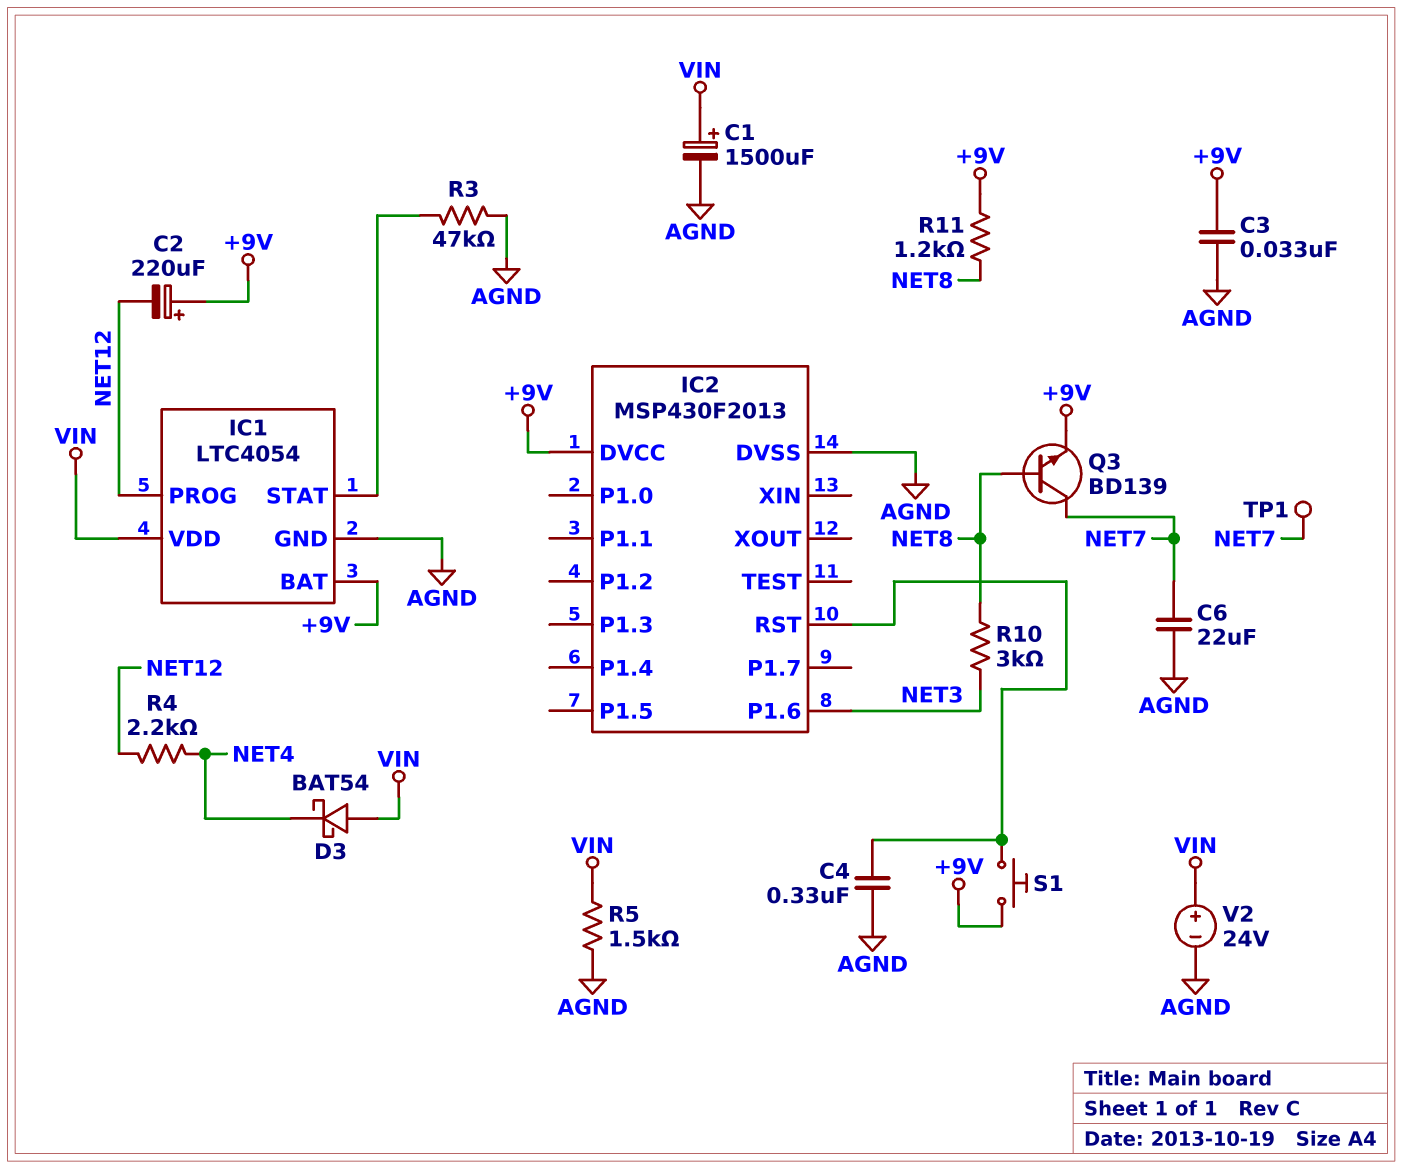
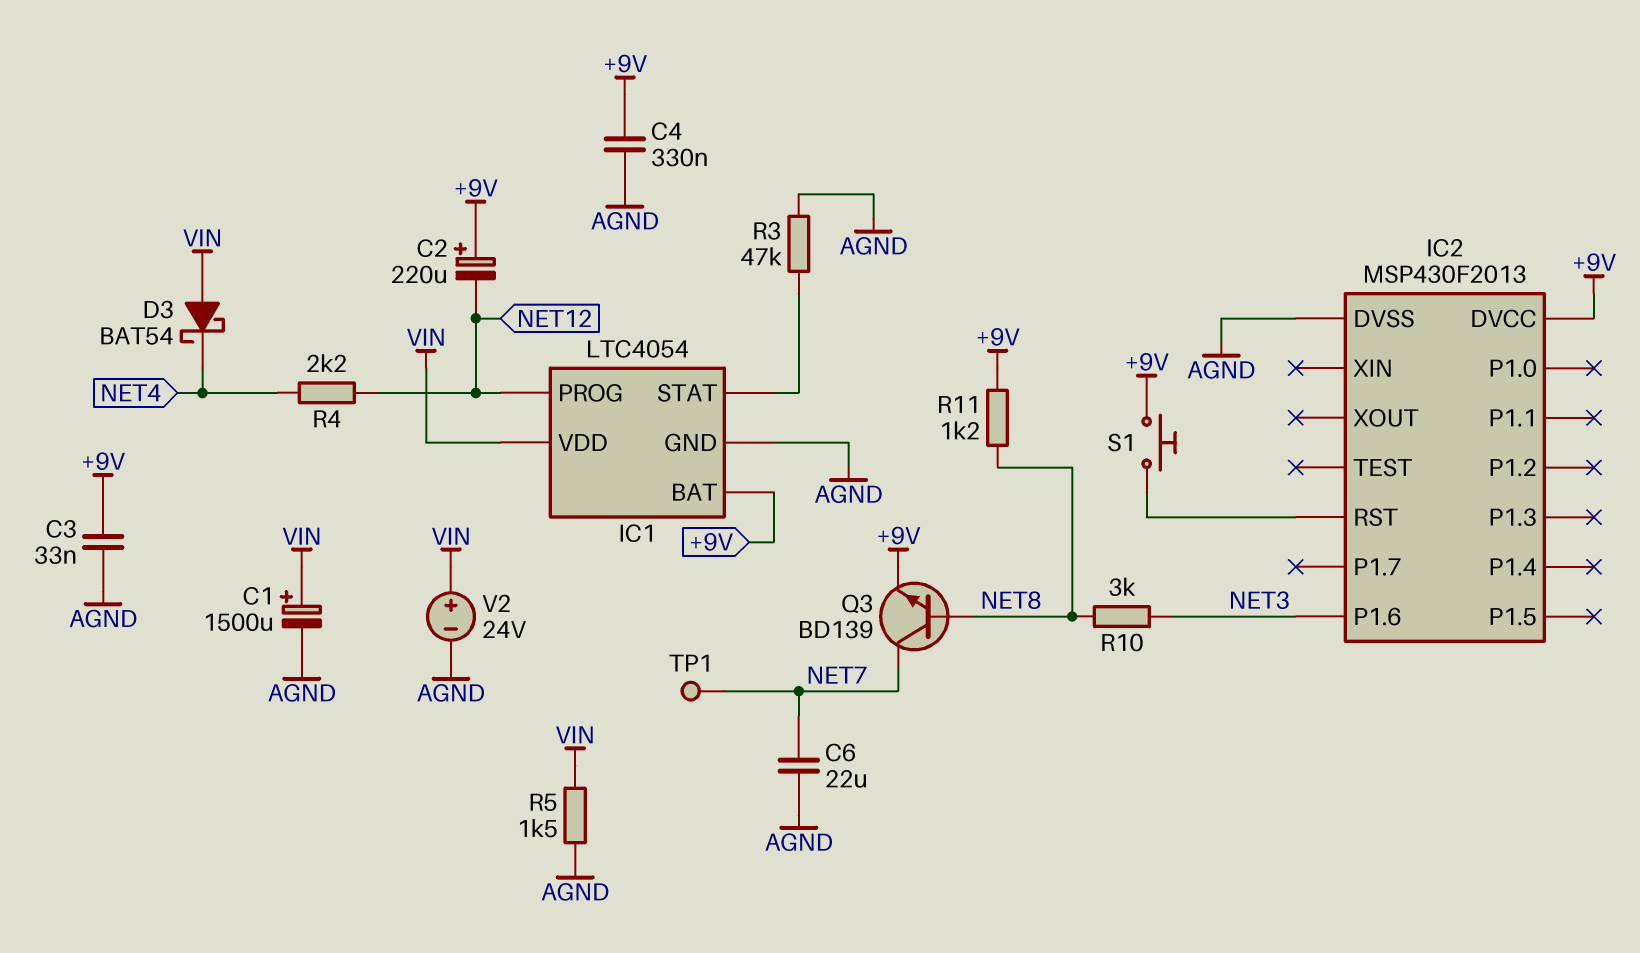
C4: 330nF (AGND, IC2/RST) -> 330nF (+9V, AGND)

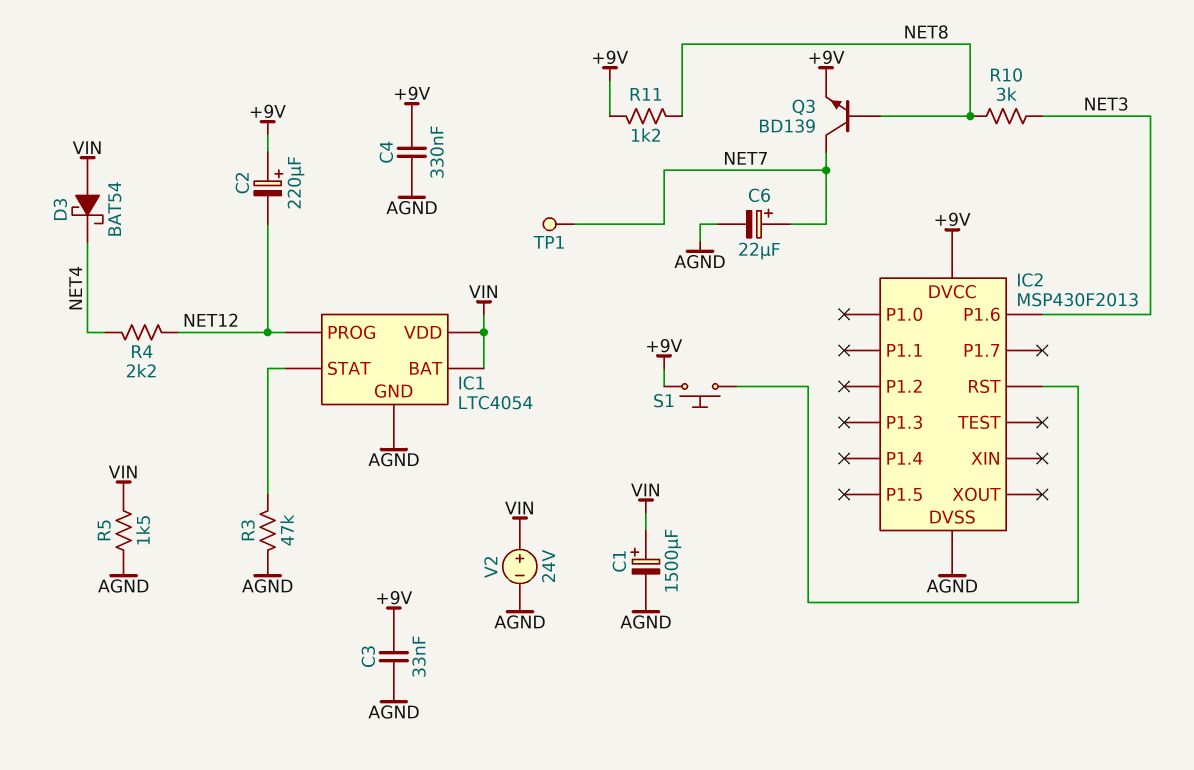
C6: 22uF (AGND, NET7) -> 22uF (plus NET7, minus AGND)
IC1 pin BAT: +9V -> VIN

